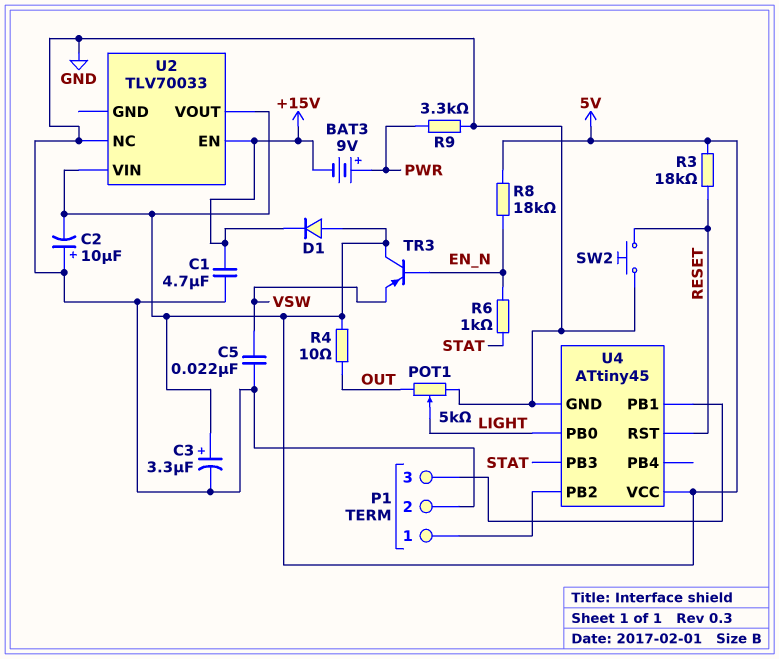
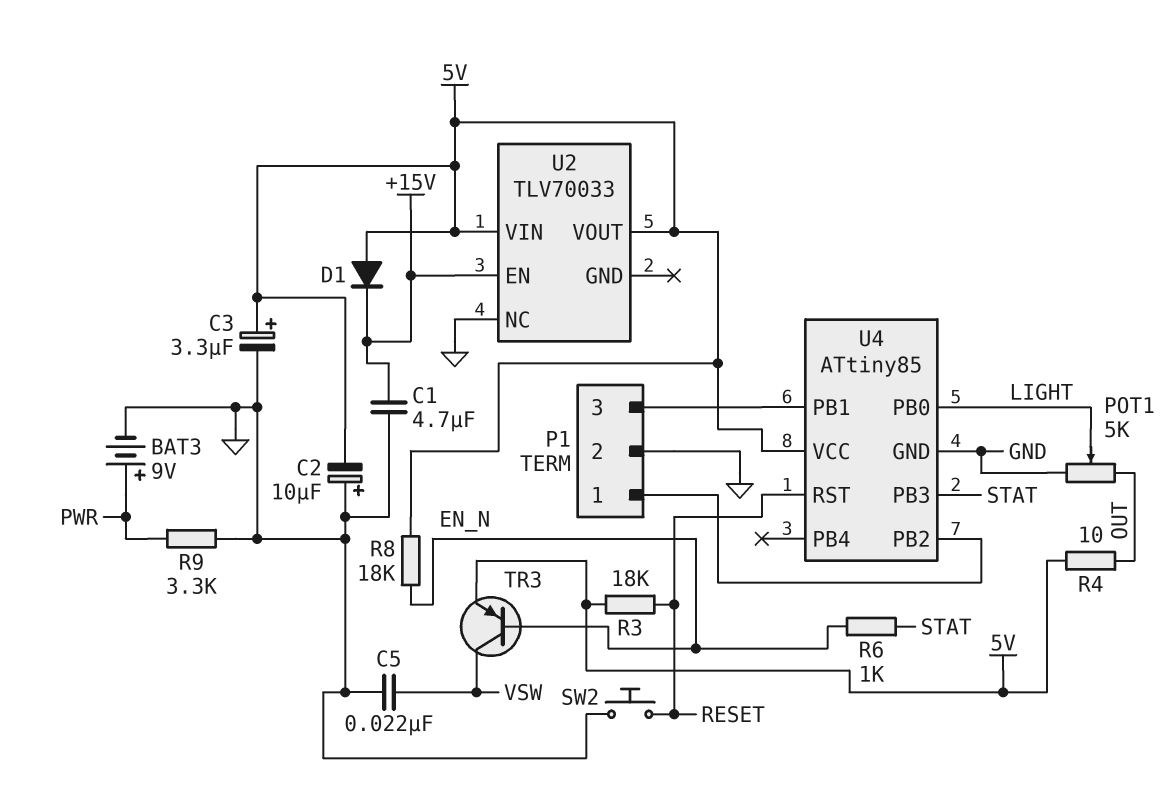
BAT3: 9V (plus PWR, minus +15V) -> 9V (plus PWR, minus GND)
TR3: PNP (B EN_N, C 5V, E VSW) -> PNP (B EN_N, C VSW, E 5V)
U4: ATtiny45 -> ATtiny85

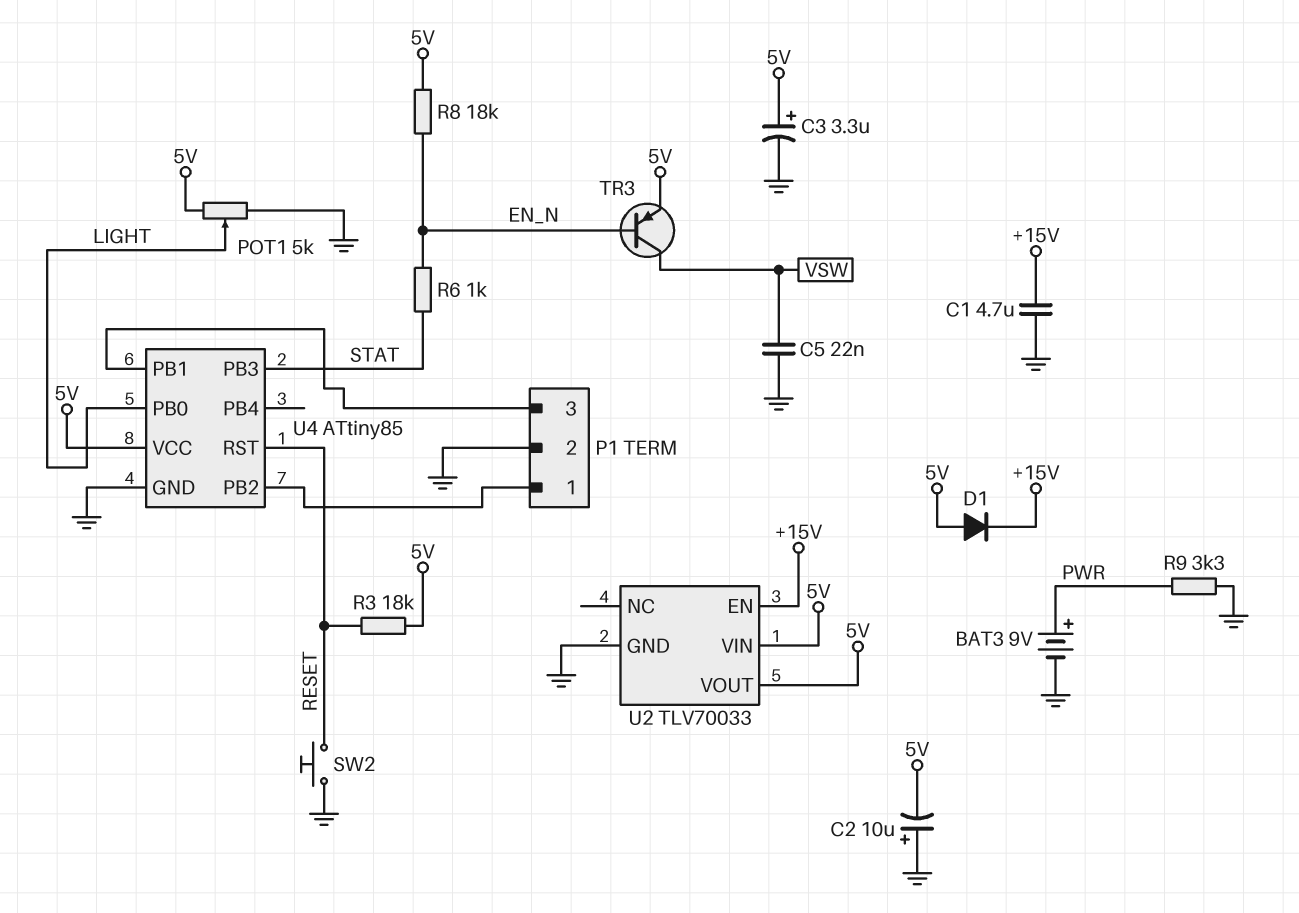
POT1: 5k (GND, OUT, wiper LIGHT) -> 5k (5V, GND, wiper LIGHT)
R4: 10 (5V, OUT) -> none
U2 pin GND: none -> GND
U2 pin NC: GND -> none

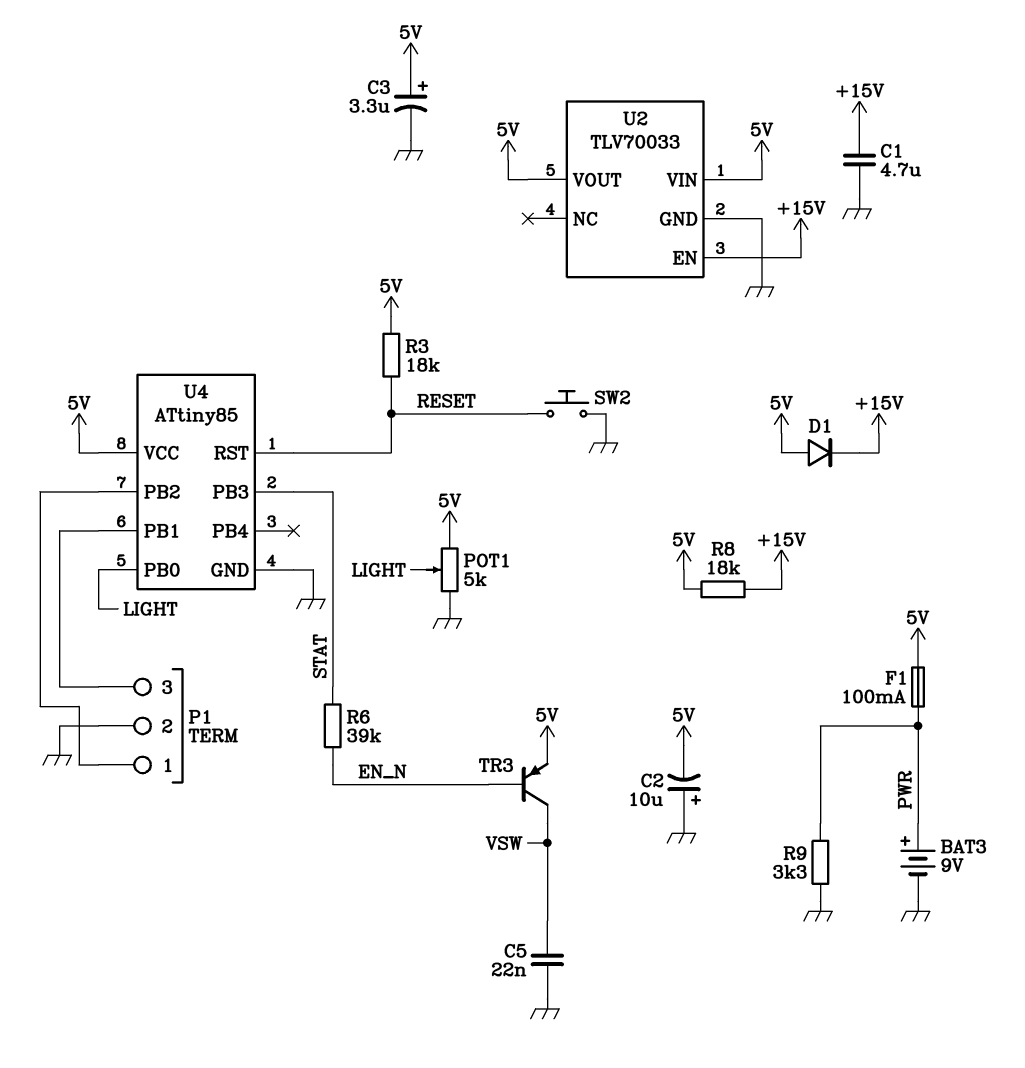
F1: none -> 100mA (5V, PWR)
R6: 1k (EN_N, STAT) -> 39k (EN_N, STAT)
R8: 18k (5V, EN_N) -> 18k (+15V, 5V)

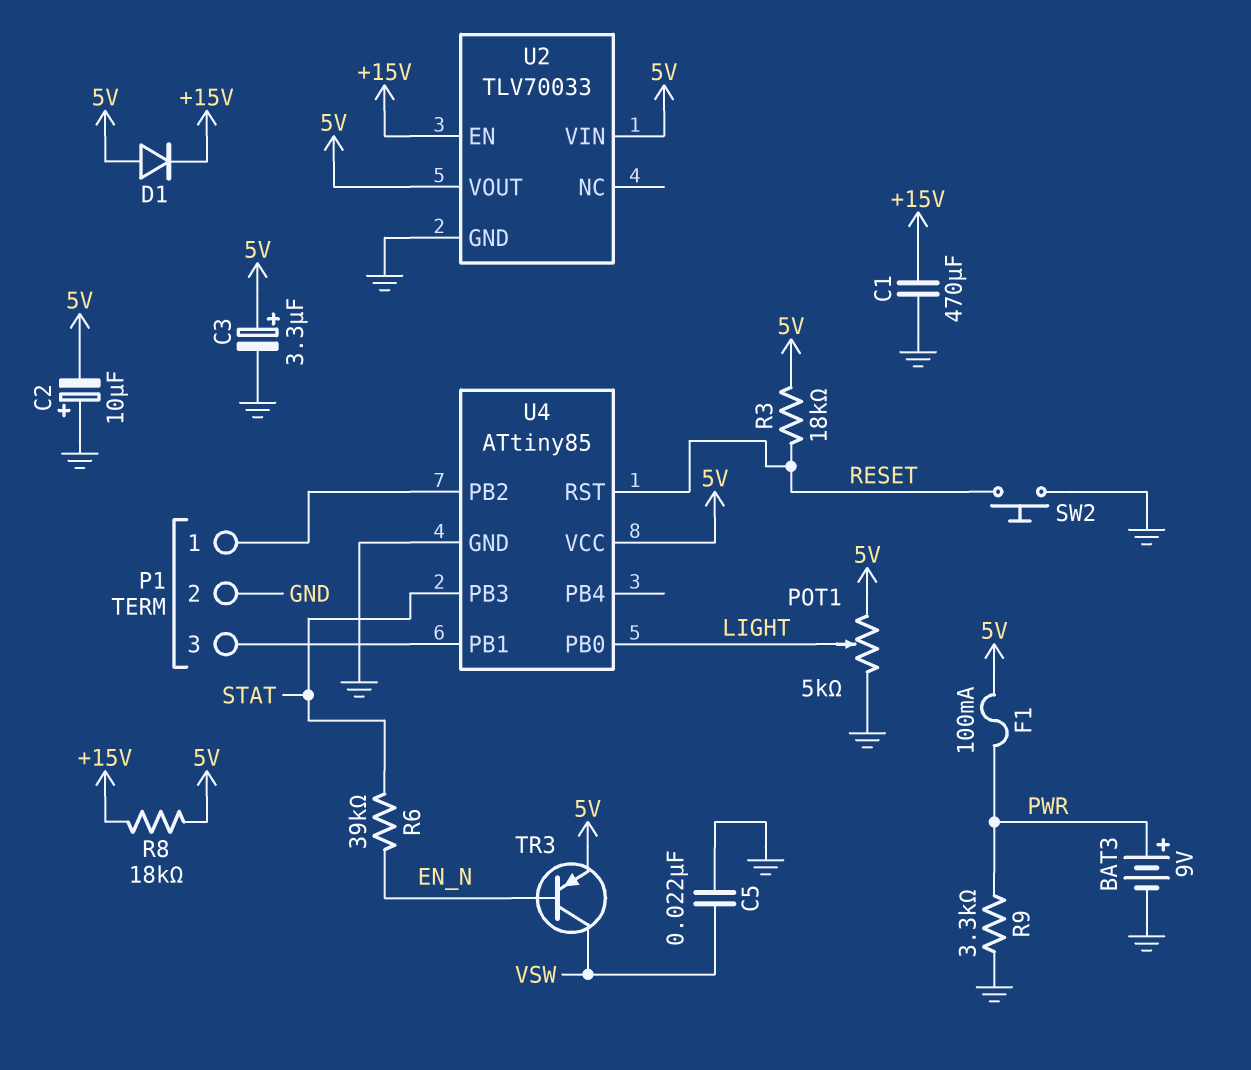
C1: 4.7uF (+15V, GND) -> 470uF (+15V, GND)

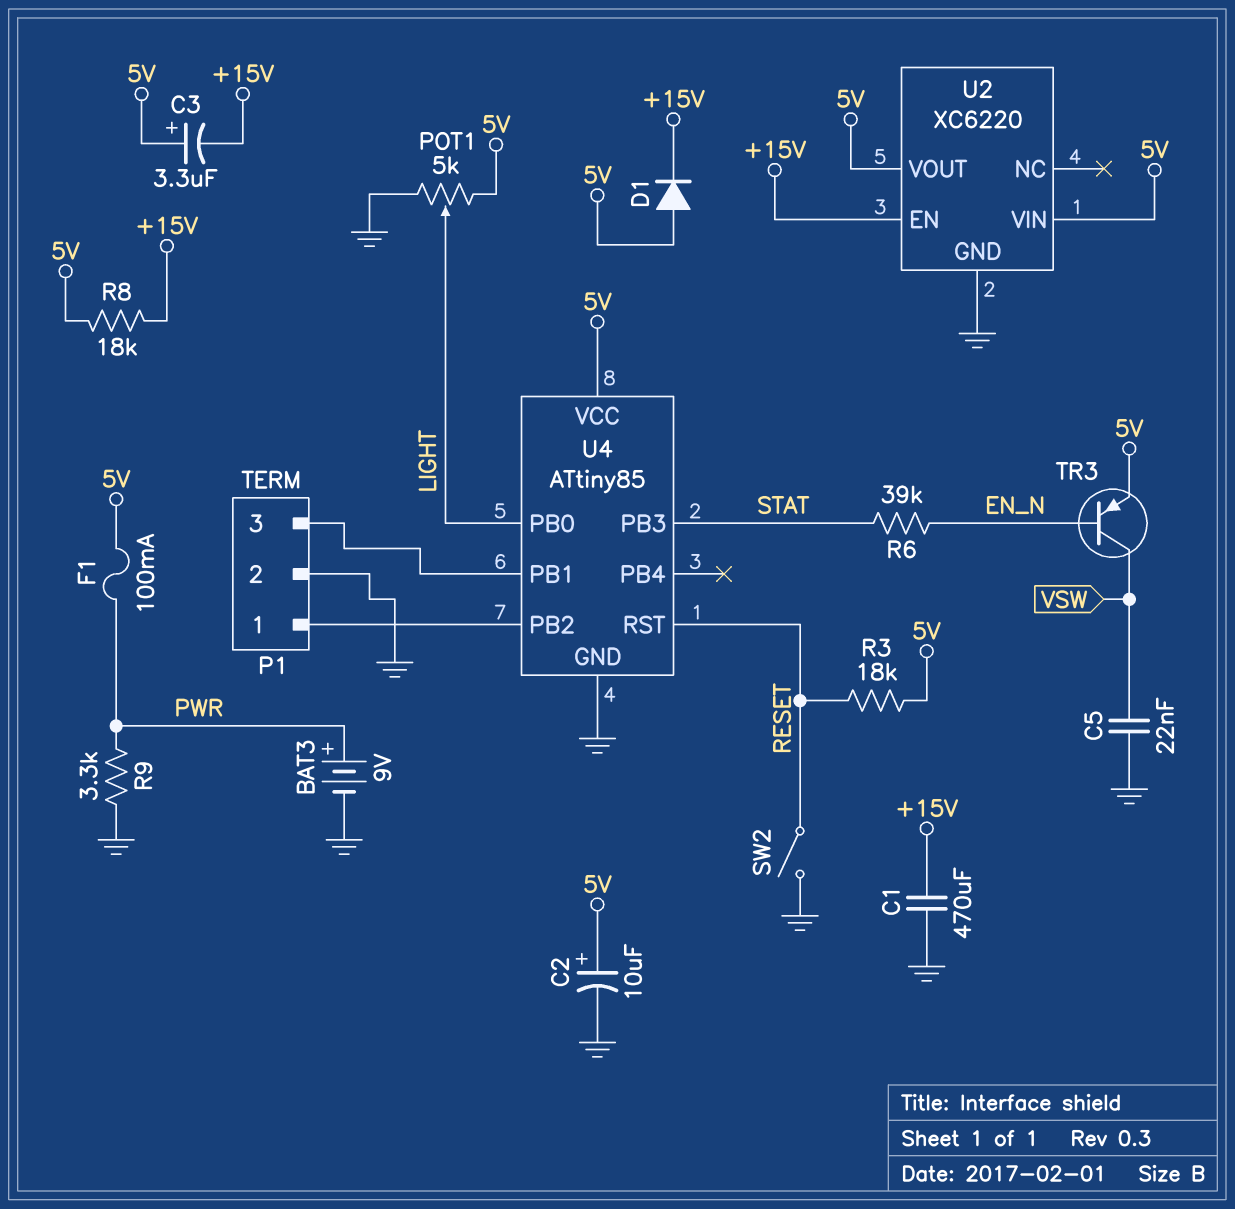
C2: 10uF (plus GND, minus 5V) -> 10uF (plus 5V, minus GND)
C3: 3.3uF (plus 5V, minus GND) -> 3.3uF (plus 5V, minus +15V)
SW2: button (GND, RESET) -> switch (GND, RESET)
U2: TLV70033 -> XC6220

